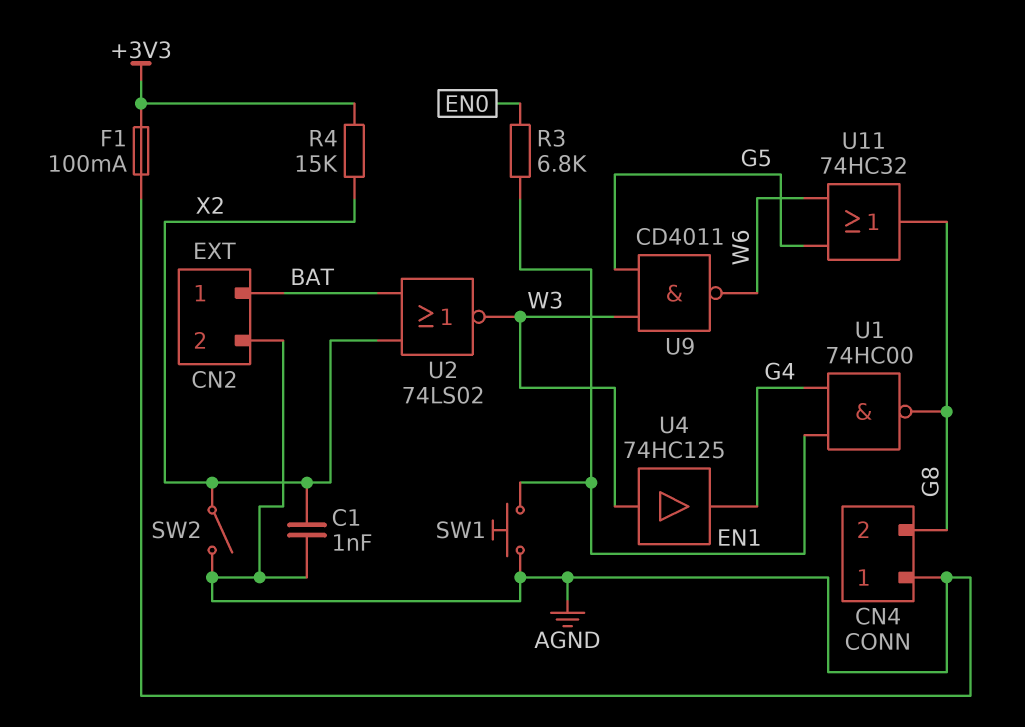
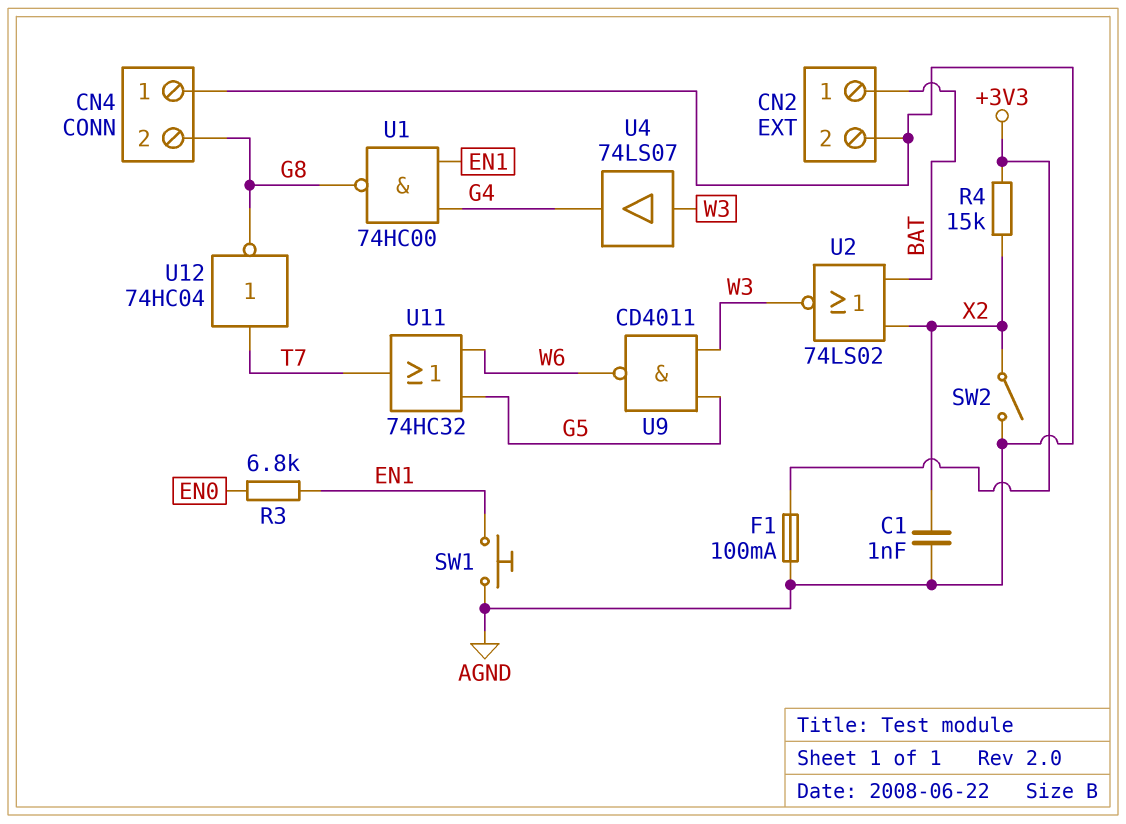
U4: buffer 74HC125 (in W3, out G4) -> buffer 74LS07 (in W3, out G4)
U11: OR 74HC32 (in G5, in W6, out G8) -> OR 74HC32 (in G5, in W6, out T7)
U12: none -> NOT 74HC04 (in T7, out G8)

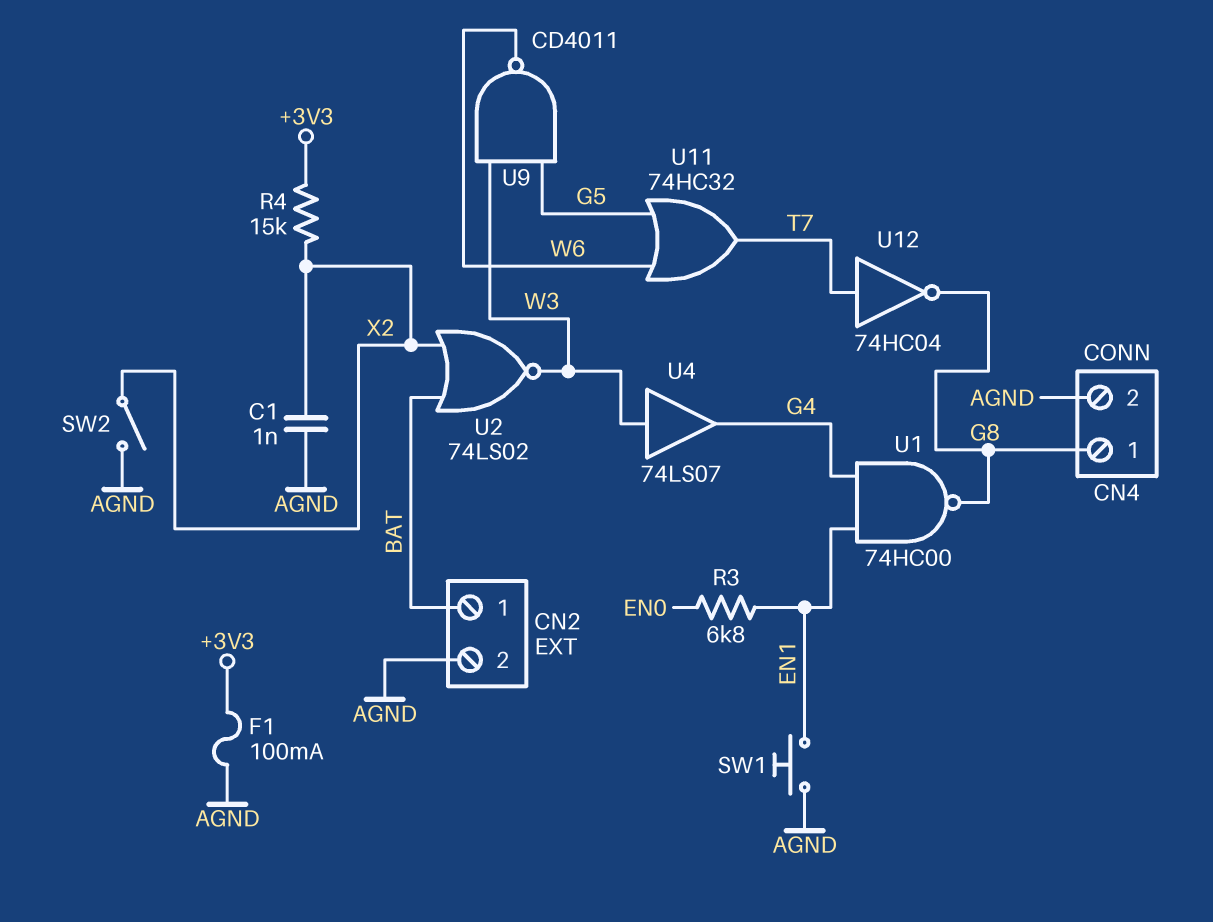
CN4 pin 1: AGND -> G8
CN4 pin 2: G8 -> AGND

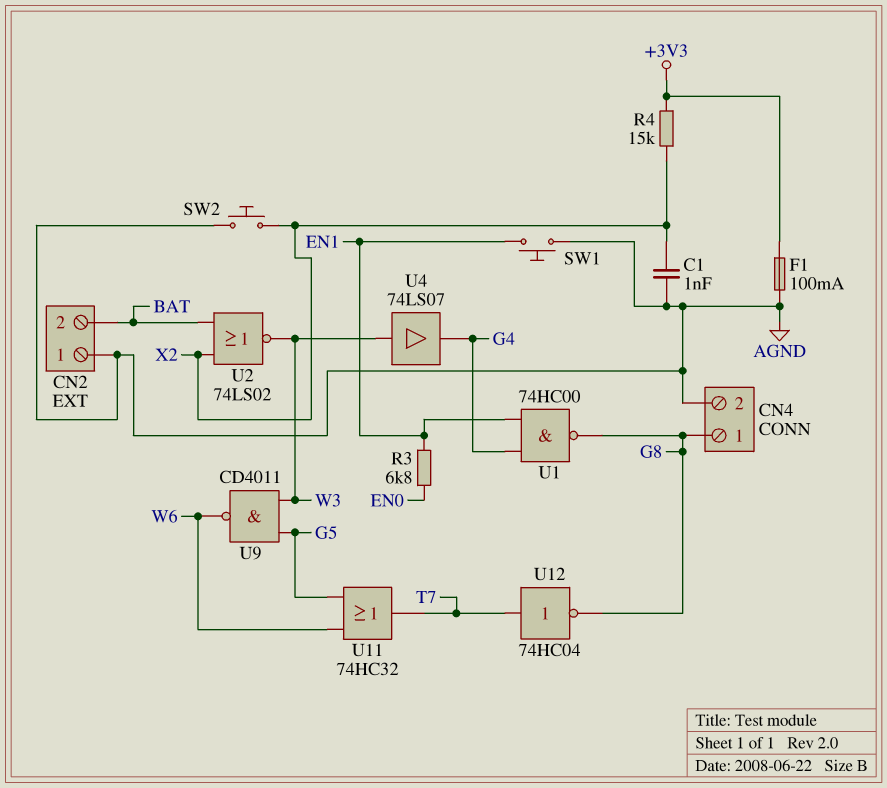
CN2 pin 1: BAT -> AGND
CN2 pin 2: AGND -> BAT
SW2: switch (AGND, X2) -> button (AGND, X2)

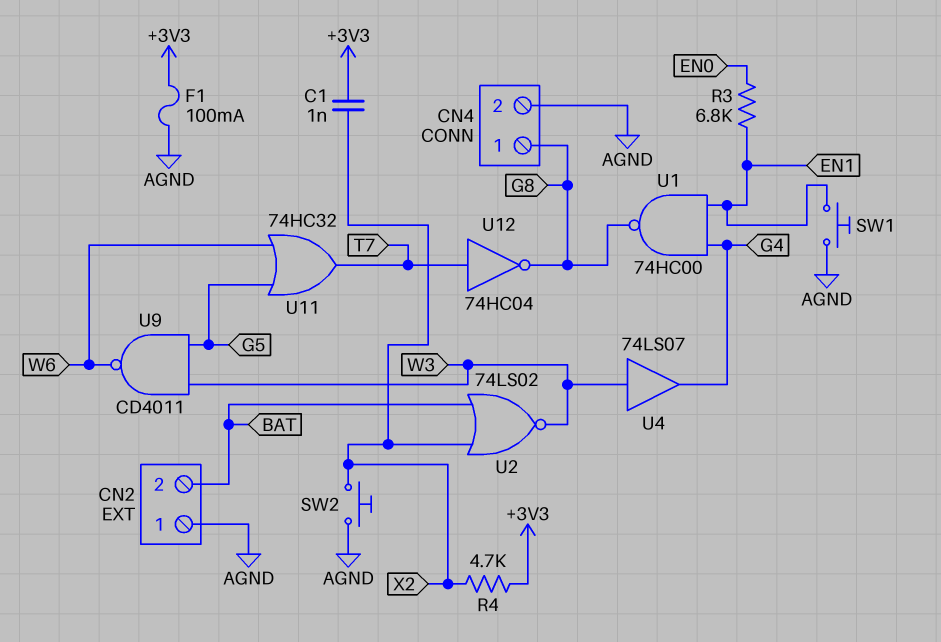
C1: 1nF (AGND, X2) -> 1nF (+3V3, X2)
R4: 15k (+3V3, X2) -> 4.7k (+3V3, X2)

